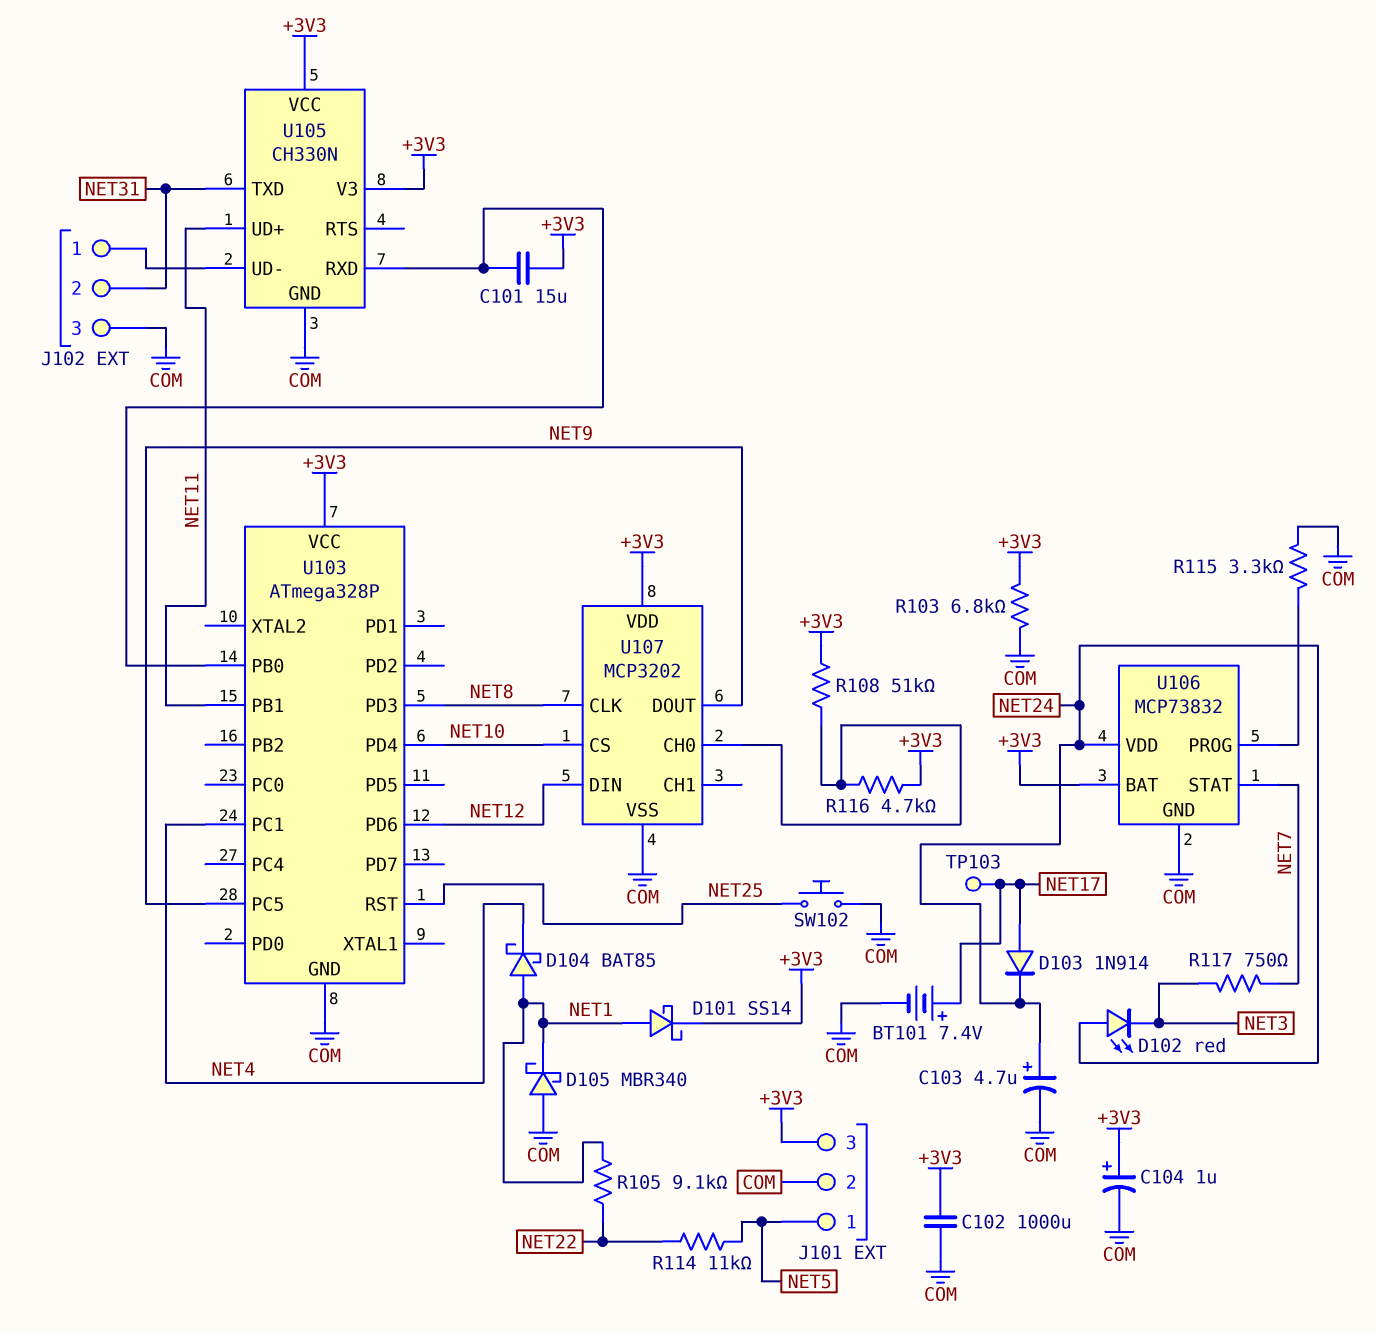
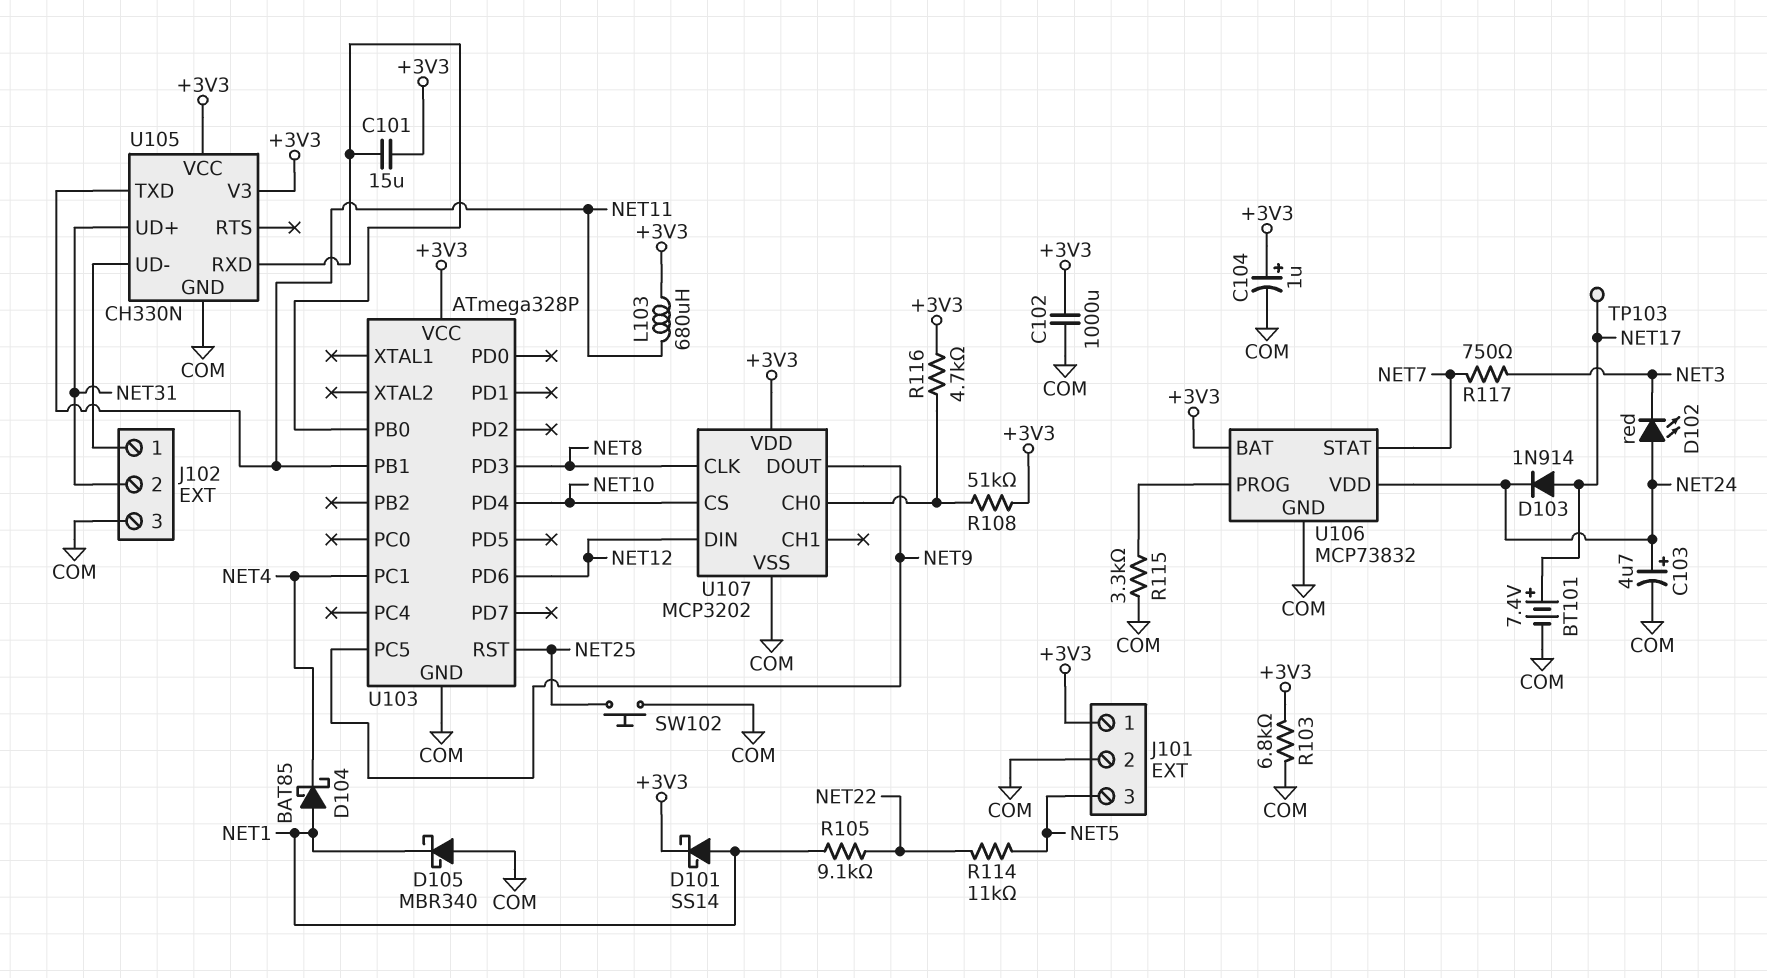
J101 pin 1: NET5 -> +3V3
J101 pin 3: +3V3 -> NET5
L103: none -> 680uH (+3V3, NET11)
U105 pin TXD: NET31 -> NET11
U105 pin UD+: NET11 -> NET31

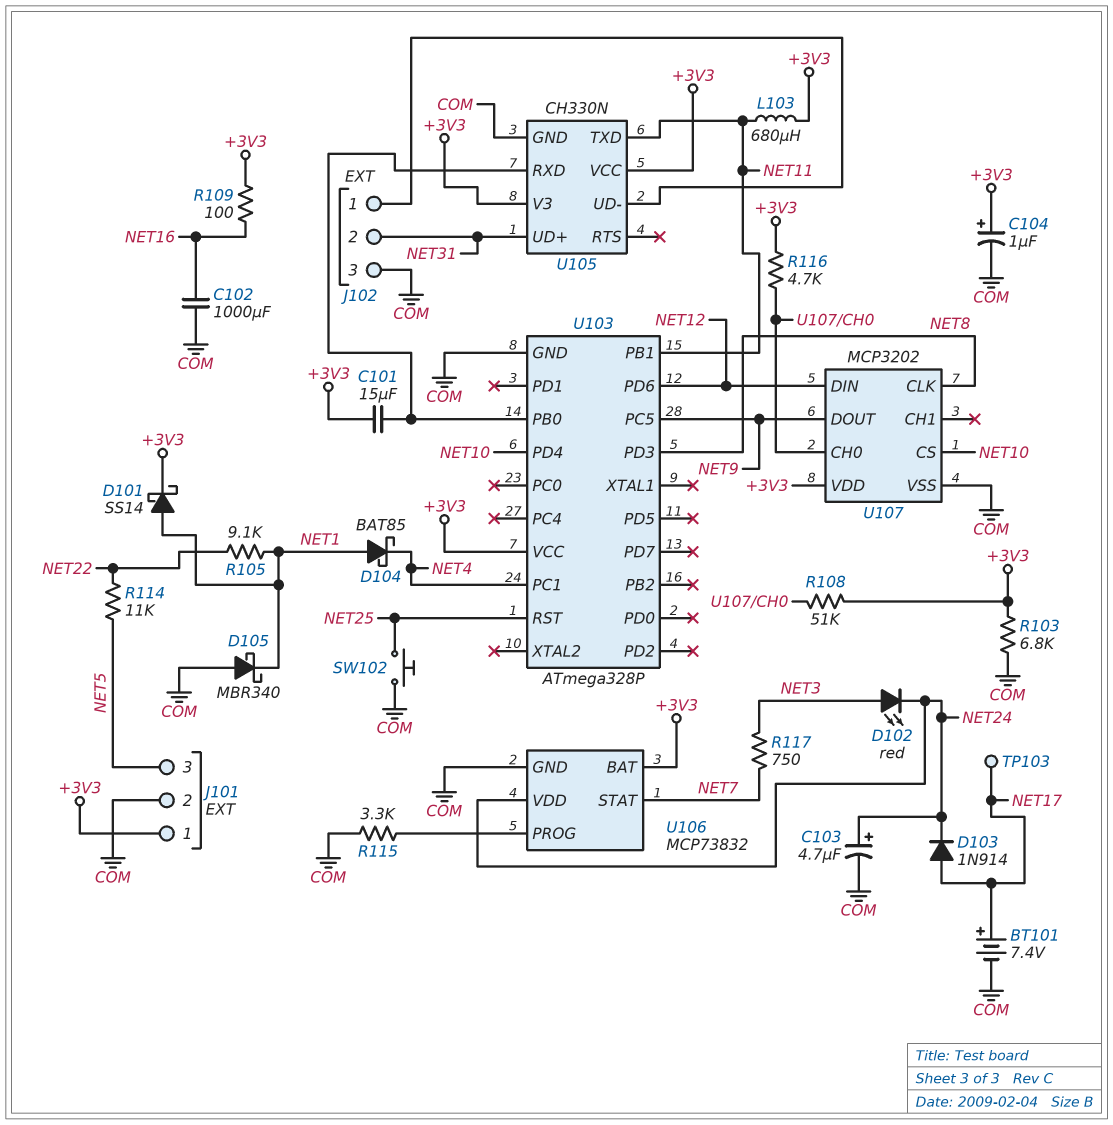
C102: 1000uF (+3V3, COM) -> 1000uF (COM, NET16)
D102: LED red (A NET24, K NET3) -> LED red (A NET3, K NET24)
R109: none -> 100 (+3V3, NET16)

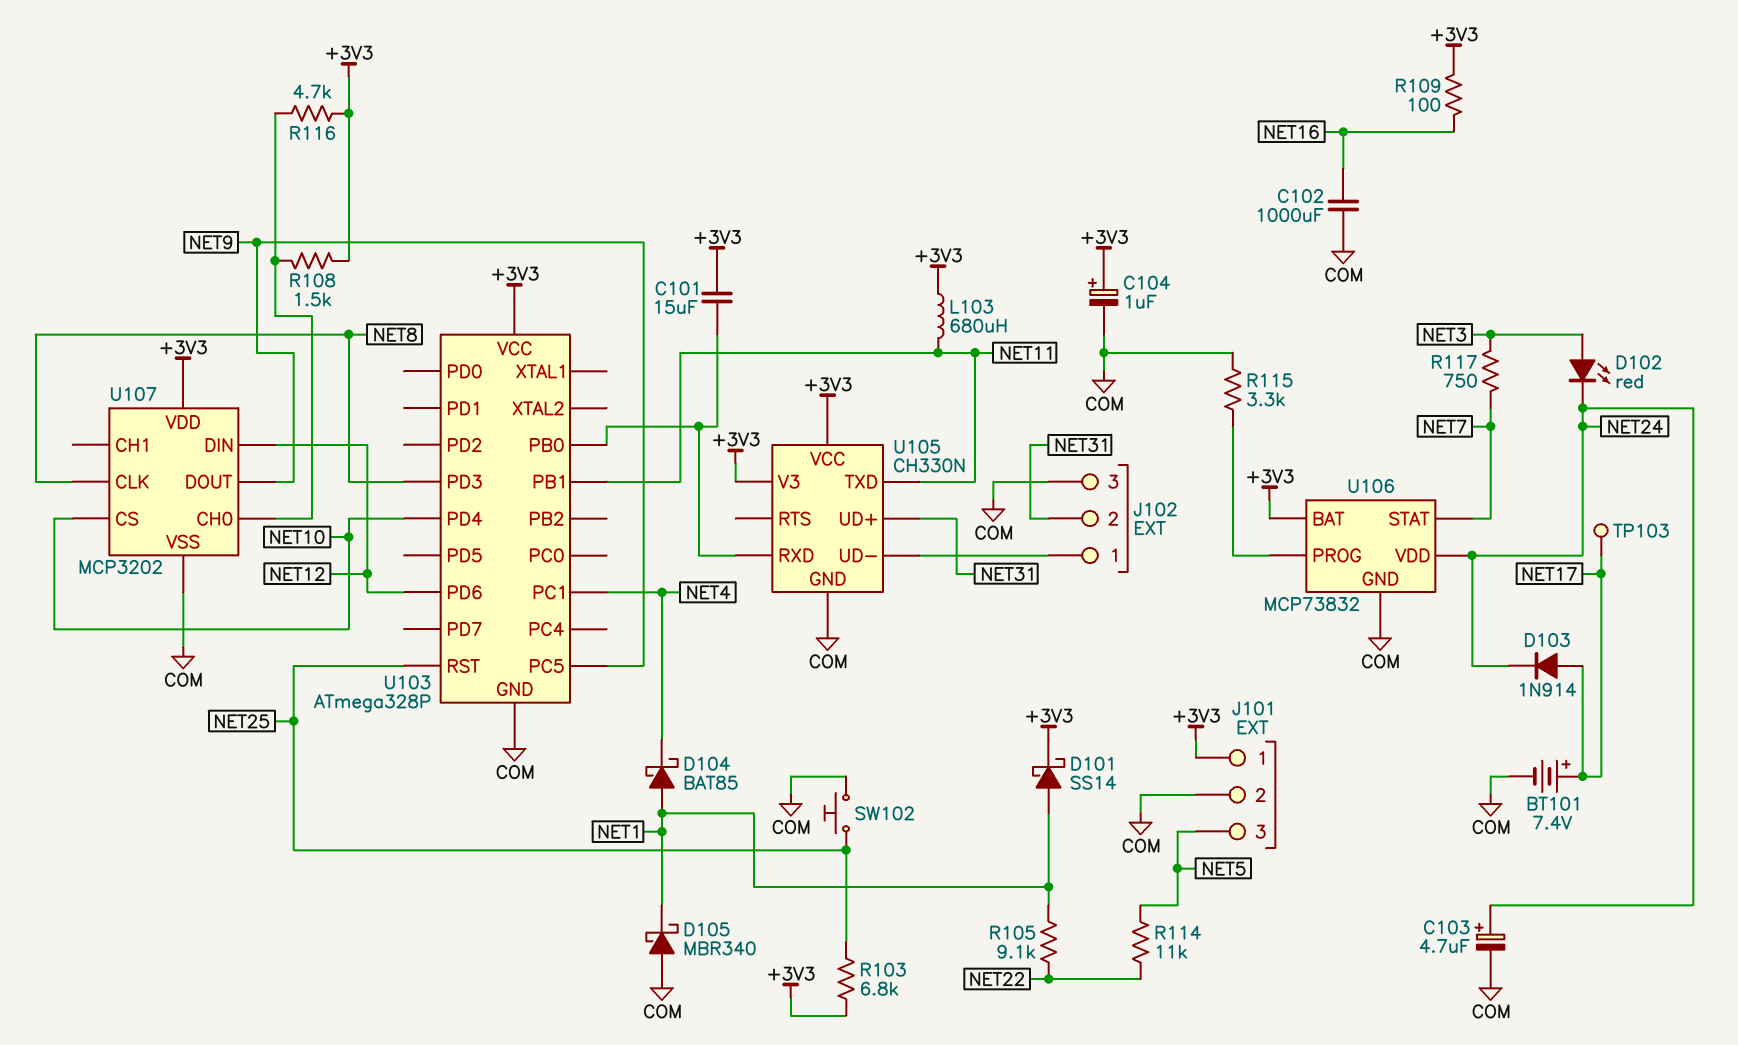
R103: 6.8k (+3V3, COM) -> 6.8k (+3V3, NET25)
R108: 51k (+3V3, U107/CH0) -> 1.5k (+3V3, U107/CH0)

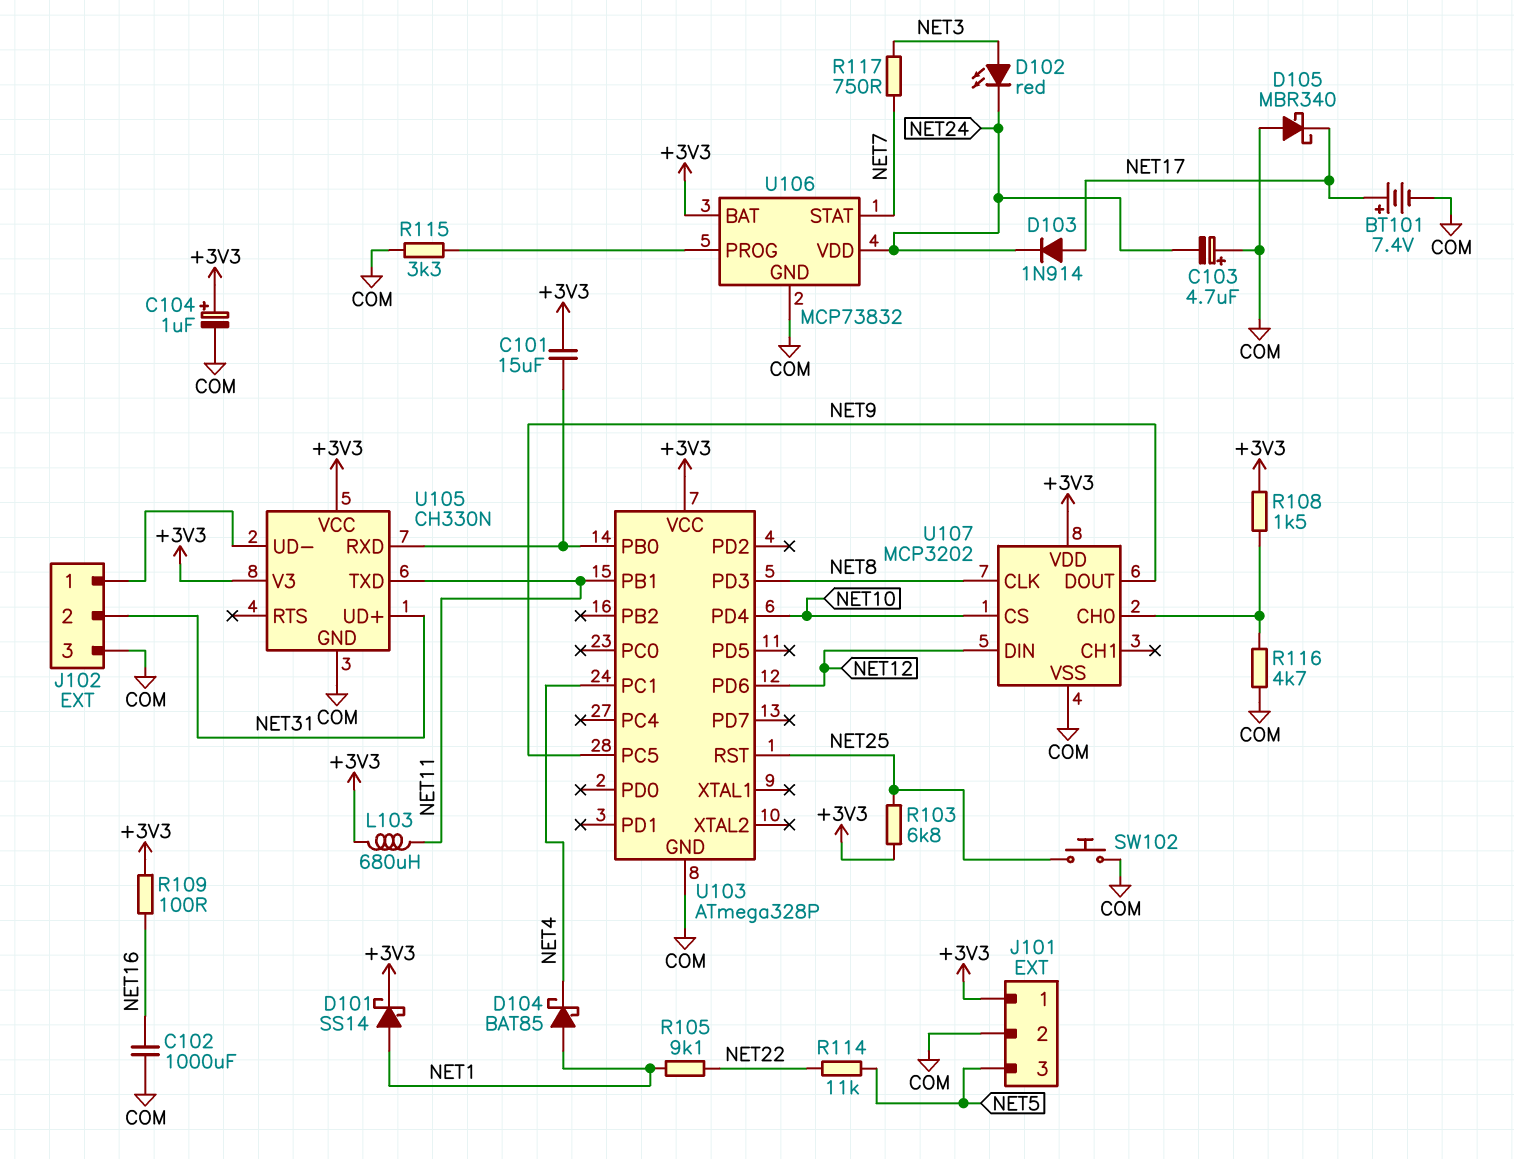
C103: 4.7uF (plus NET24, minus COM) -> 4.7uF (plus COM, minus NET24)
D105: schottky MBR340 (A COM, K NET1) -> schottky MBR340 (A COM, K NET17)
R116: 4.7k (+3V3, U107/CH0) -> 4.7k (COM, U107/CH0)
TP103: test point (NET17) -> none

